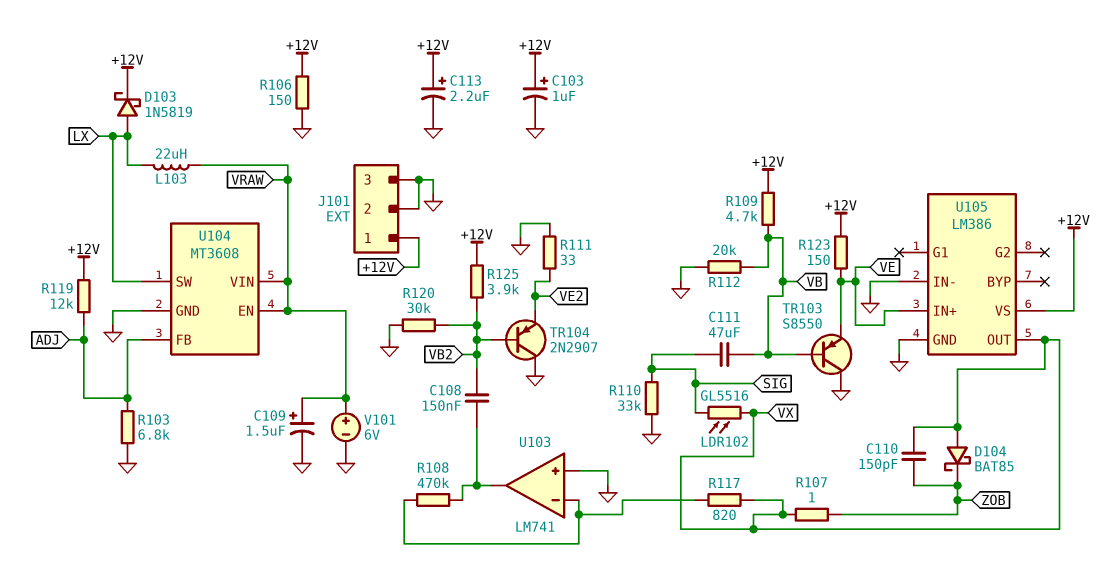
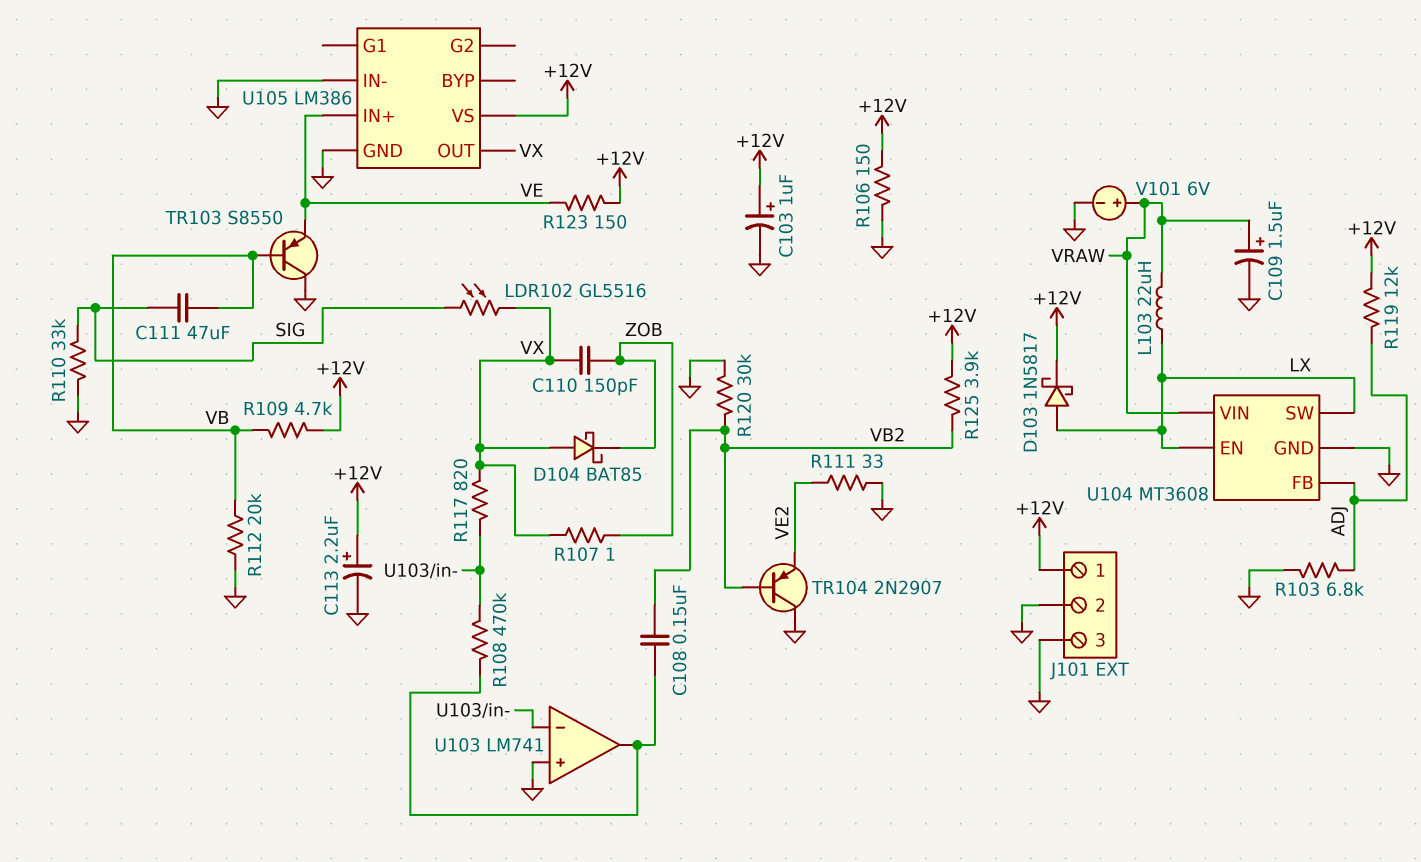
D103: schottky 1N5819 (A LX, K +12V) -> schottky 1N5817 (A LX, K +12V)
U104 pin EN: VRAW -> LX

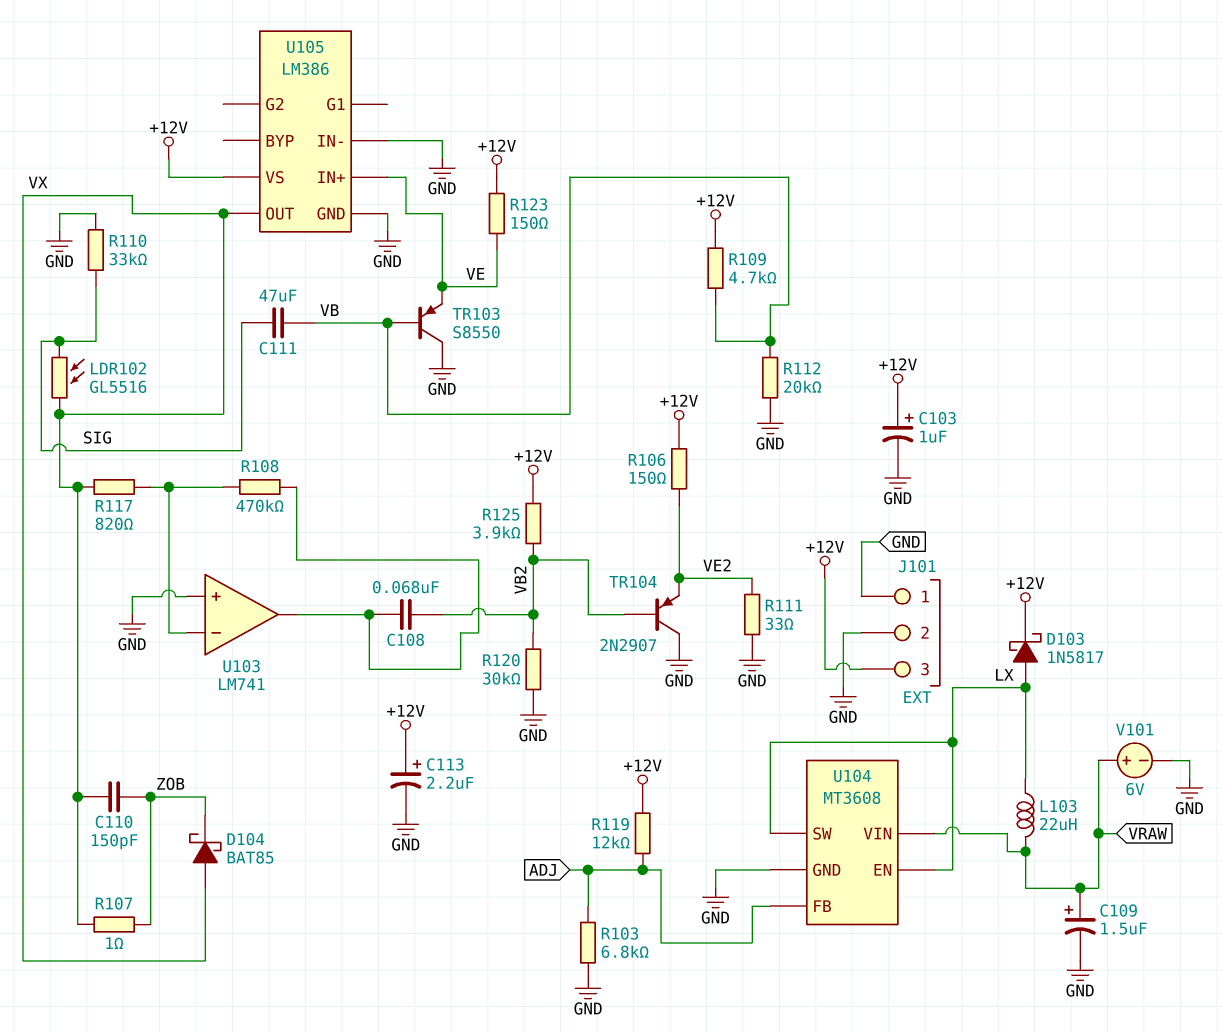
C108: 150nF (U103/out, VB2) -> 68nF (U103/out, VB2)
J101 pin 1: +12V -> GND
J101 pin 3: GND -> +12V
R106: 150 (+12V, GND) -> 150 (+12V, VE2)

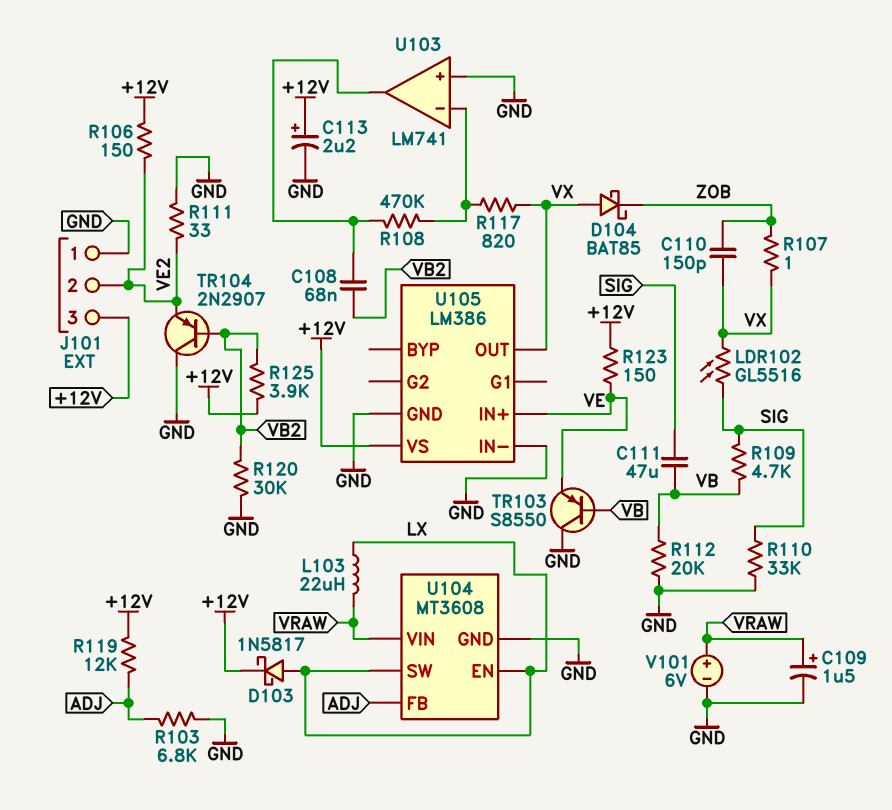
C103: 1uF (plus +12V, minus GND) -> none
J101 pin 2: GND -> VE2
R109: 4.7k (+12V, VB) -> 4.7k (SIG, VB)

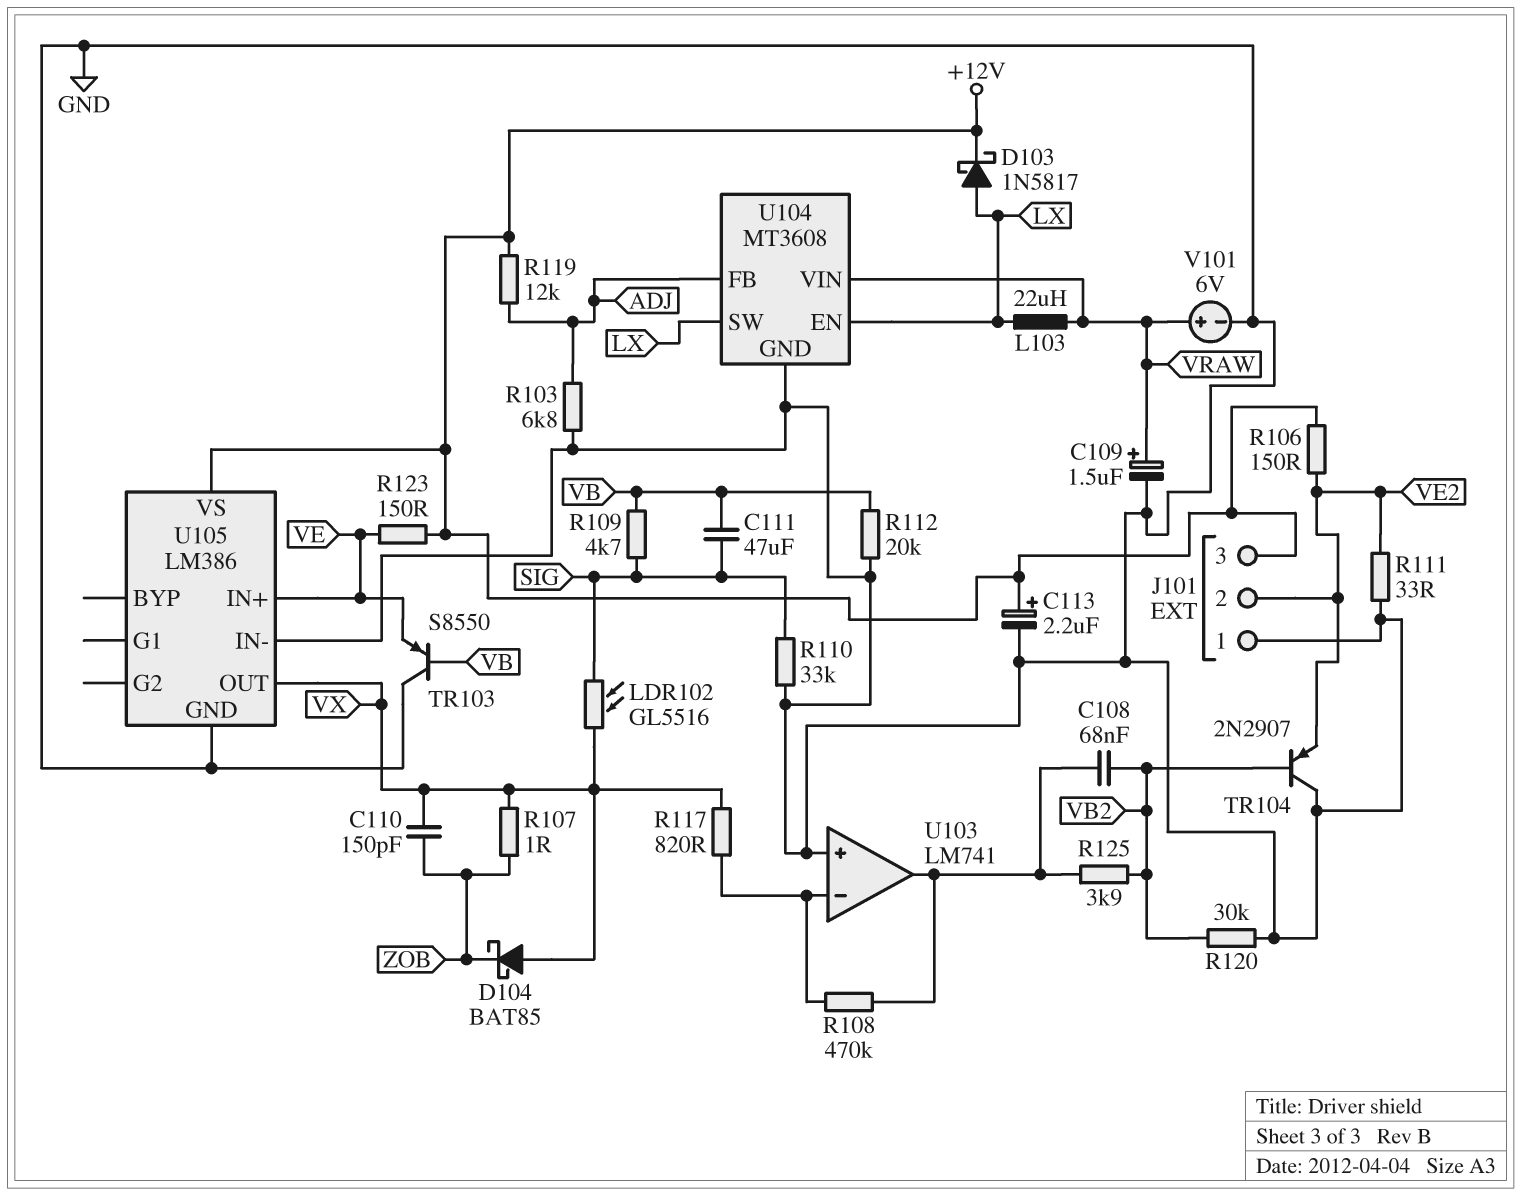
R125: 3.9k (+12V, VB2) -> 3.9k (U103/out, VB2)

